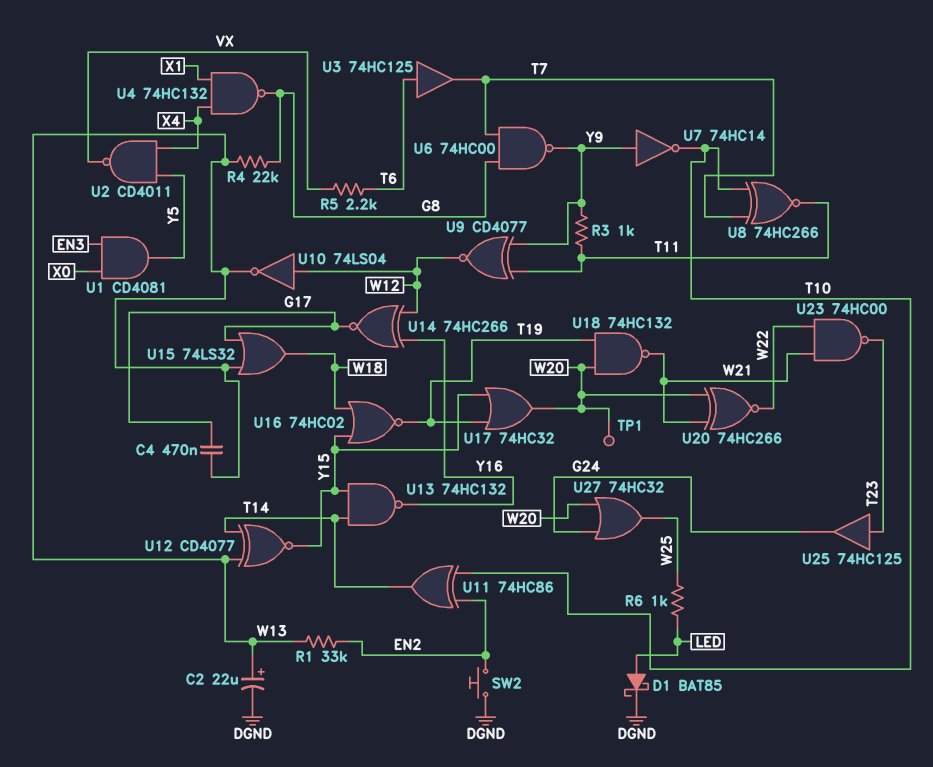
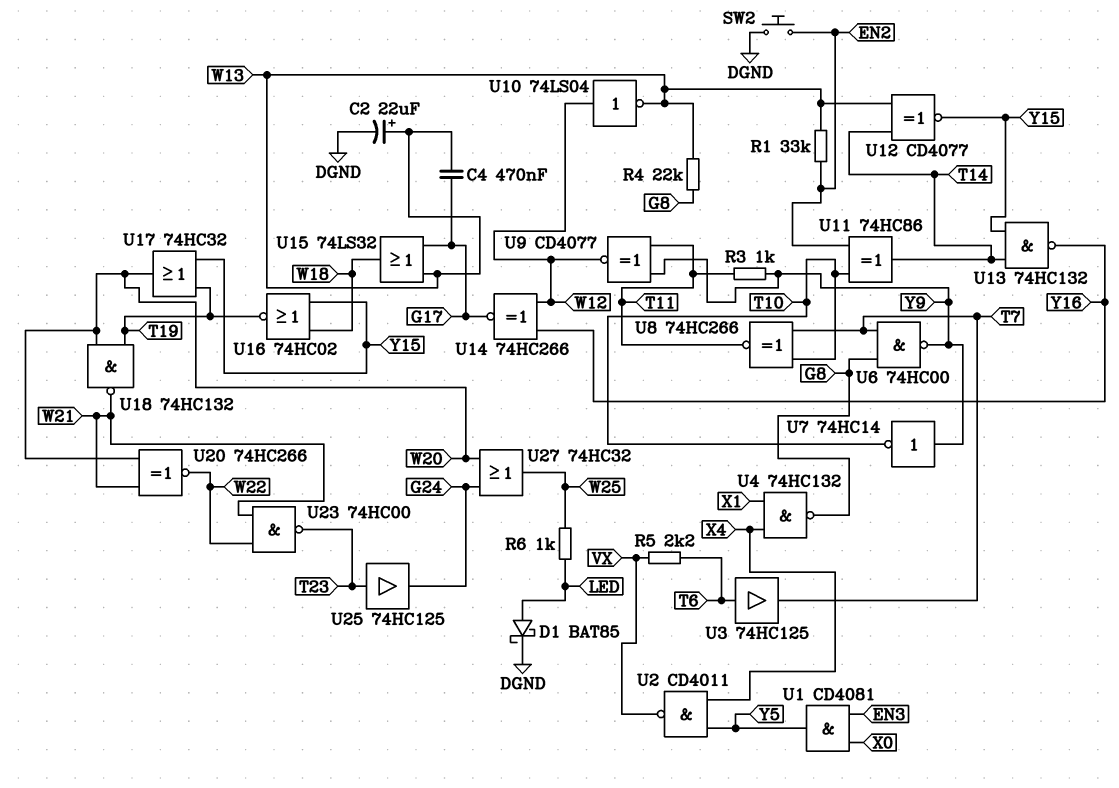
TP1: test point (W20) -> none

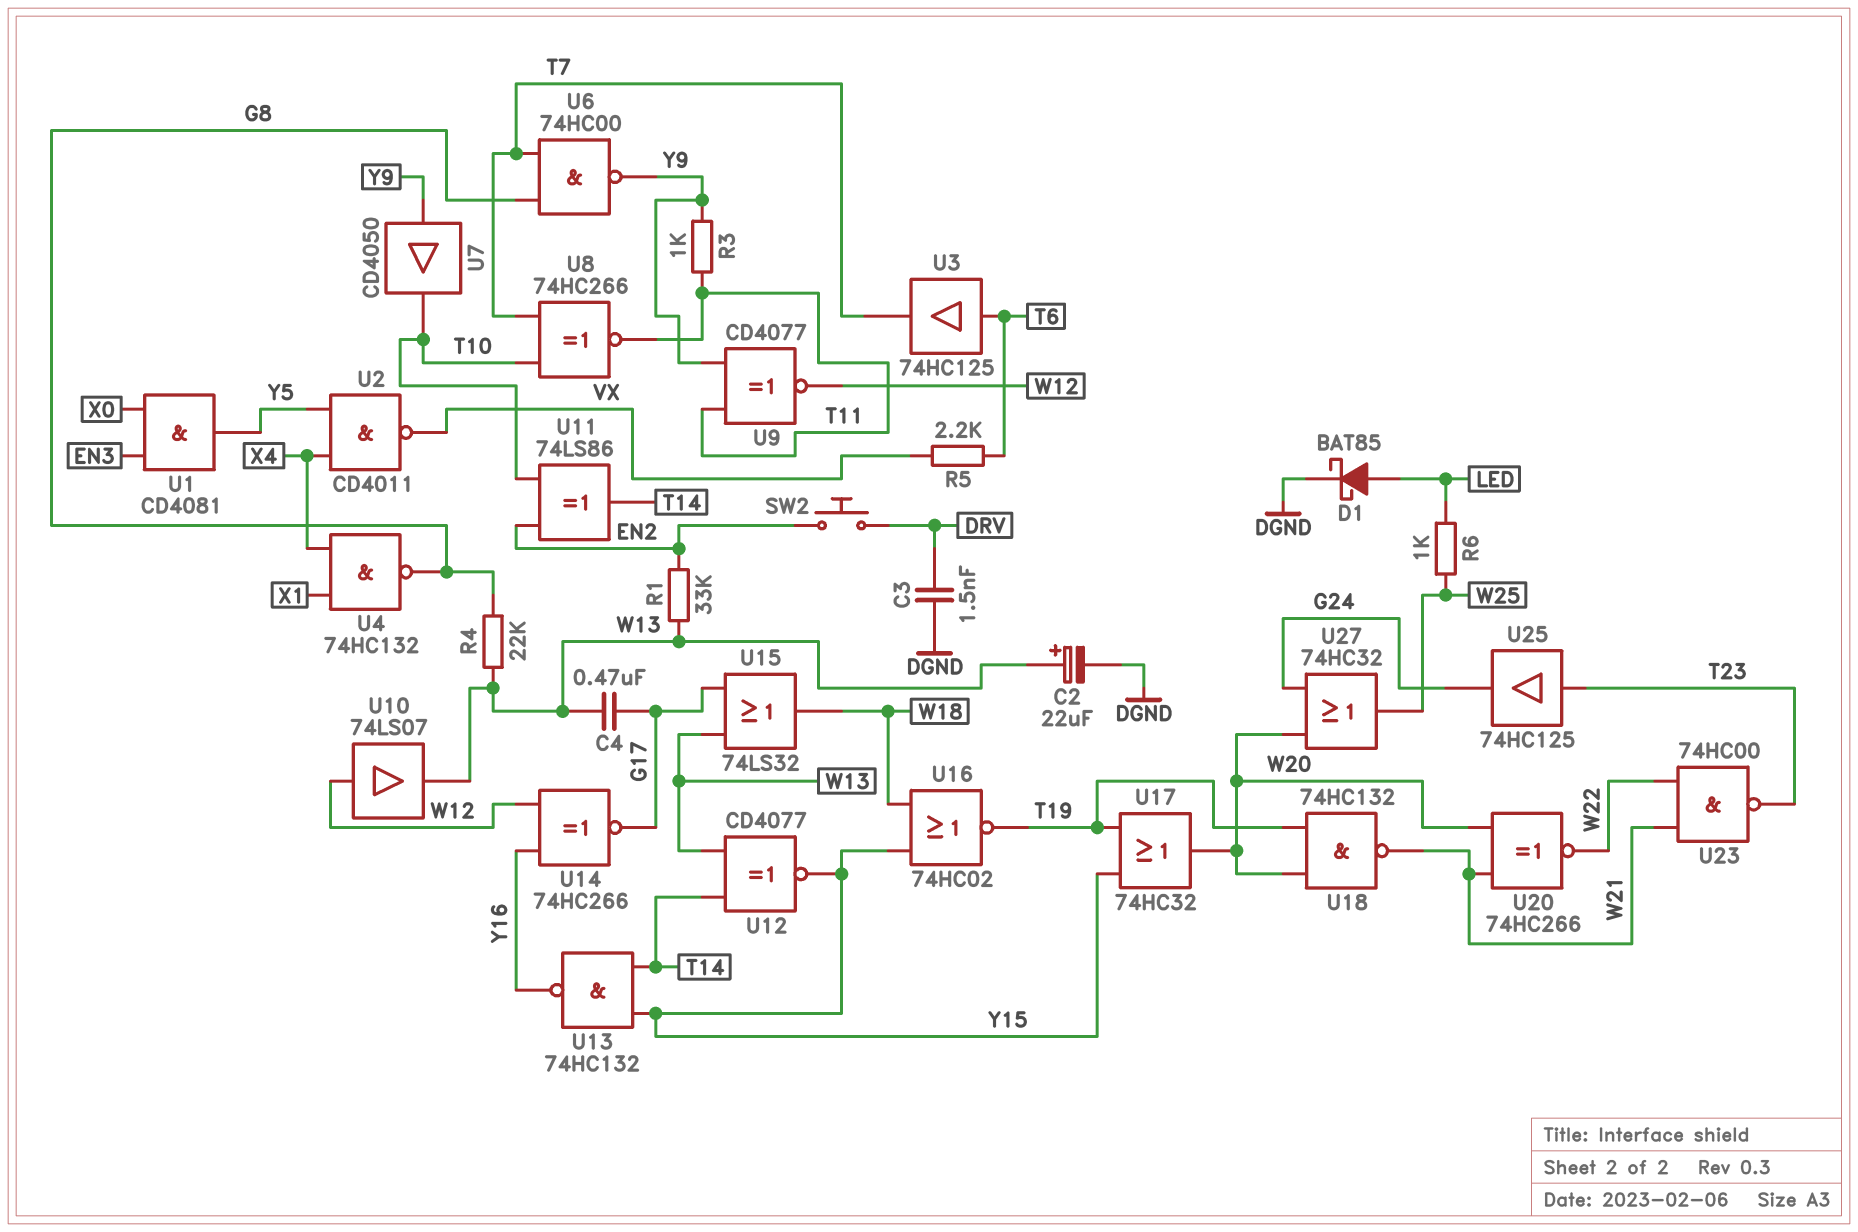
C3: none -> 1.5nF (DGND, DRV)
SW2: button (DGND, EN2) -> button (DRV, EN2)
U7: NOT 74HC14 (in Y9, out T10) -> buffer CD4050 (in Y9, out T10)
U10: NOT 74LS04 (in W12, out W13) -> buffer 74LS07 (in W12, out W13)
U11: XOR 74HC86 (in EN2, in T10, out T14) -> XOR 74LS86 (in EN2, in T10, out T14)

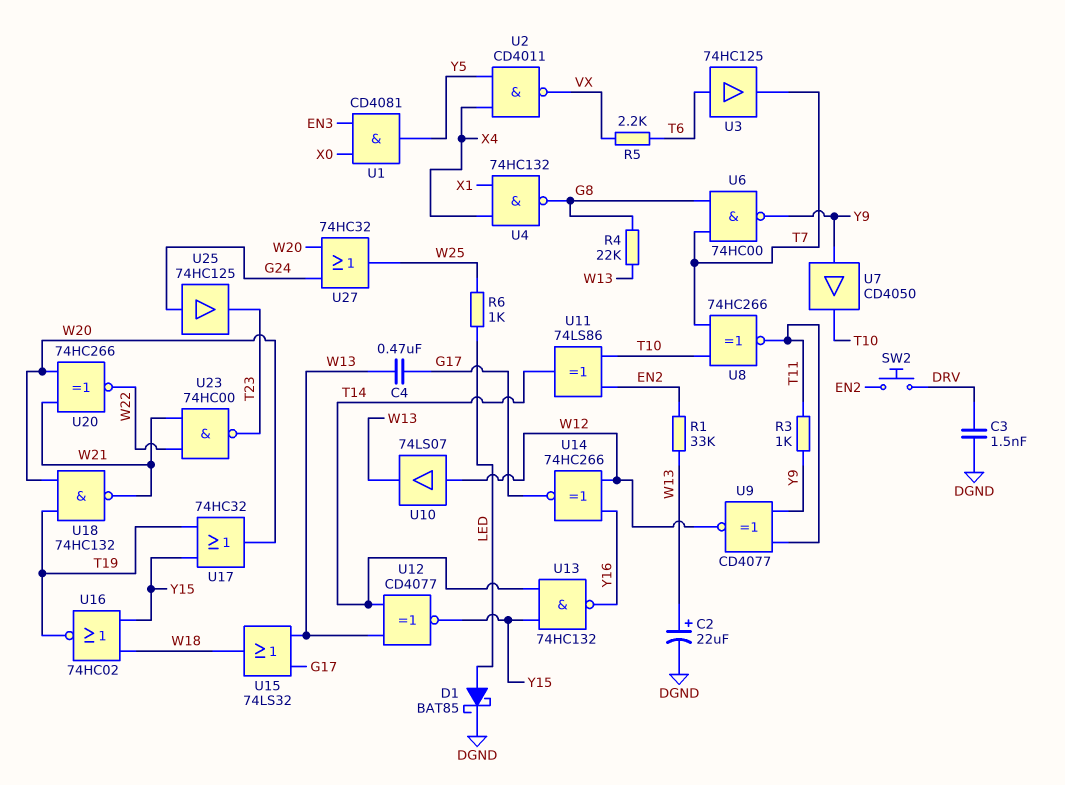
U25: buffer 74HC125 (in T23, out G24) -> buffer 74HC125 (in G24, out T23)

